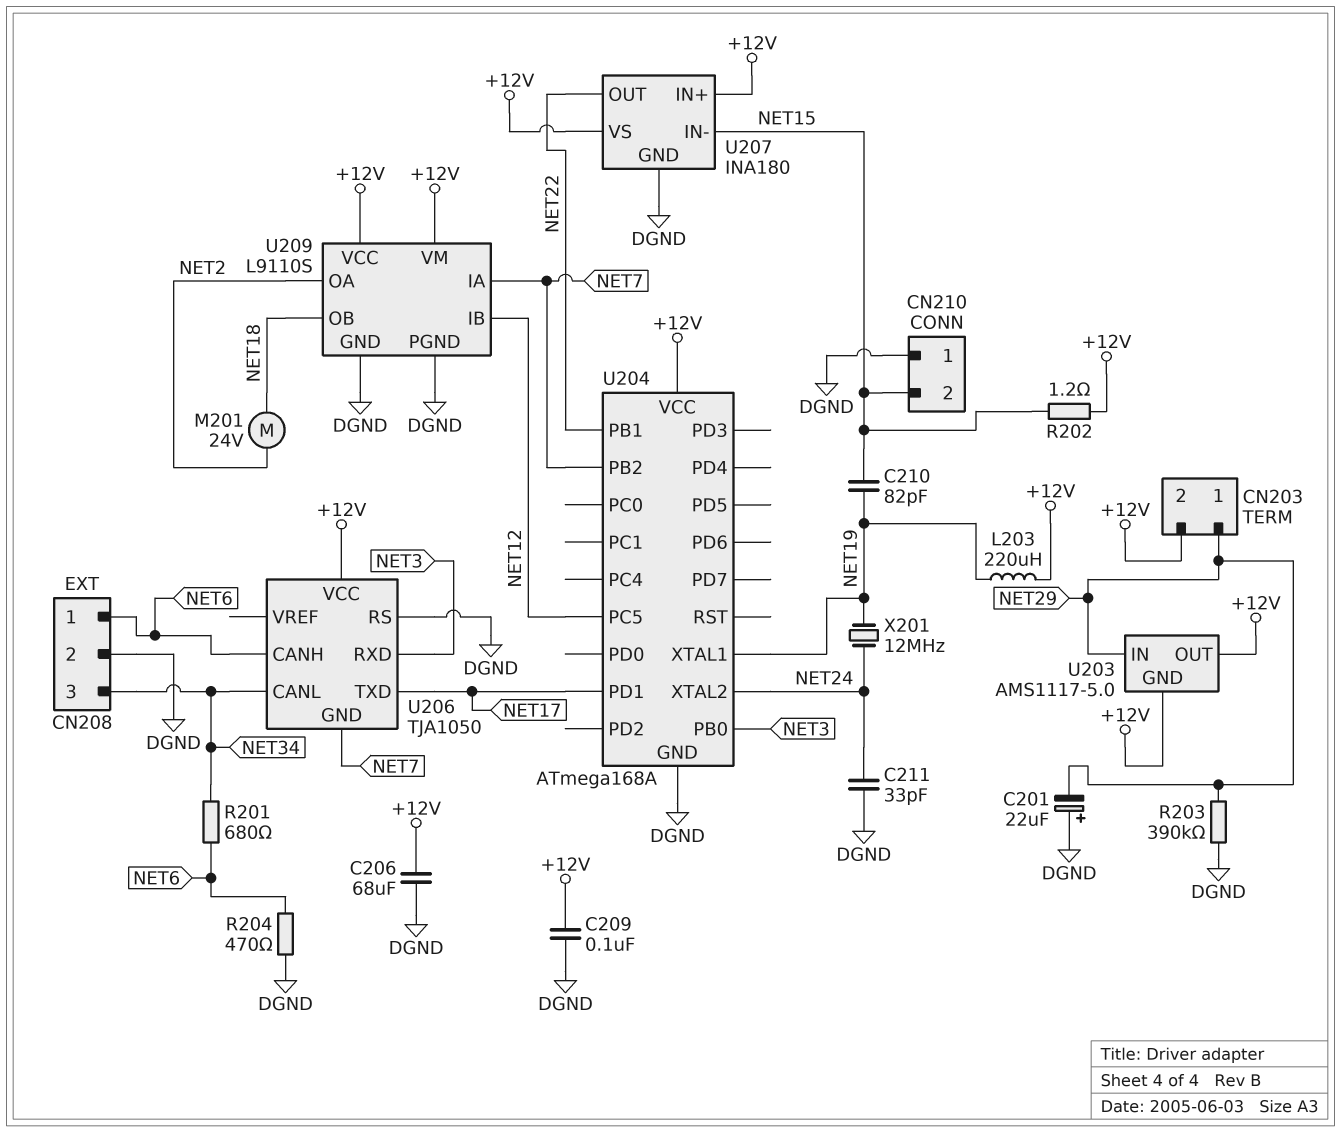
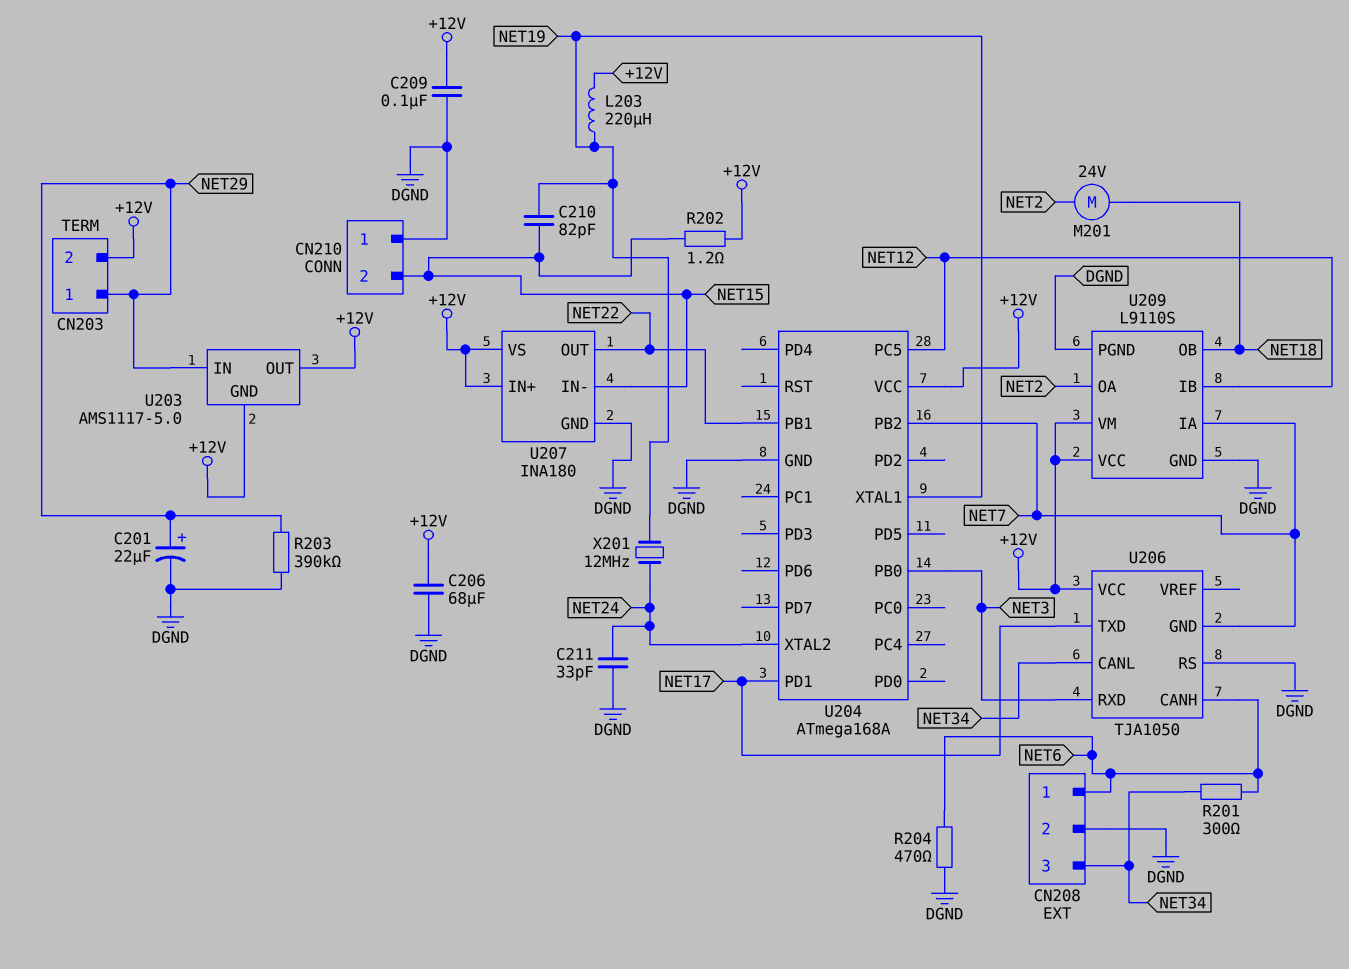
C201: 22uF (plus DGND, minus NET29) -> 22uF (plus NET29, minus DGND)
R201: 680 (NET6, NET34) -> 300 (NET6, NET34)

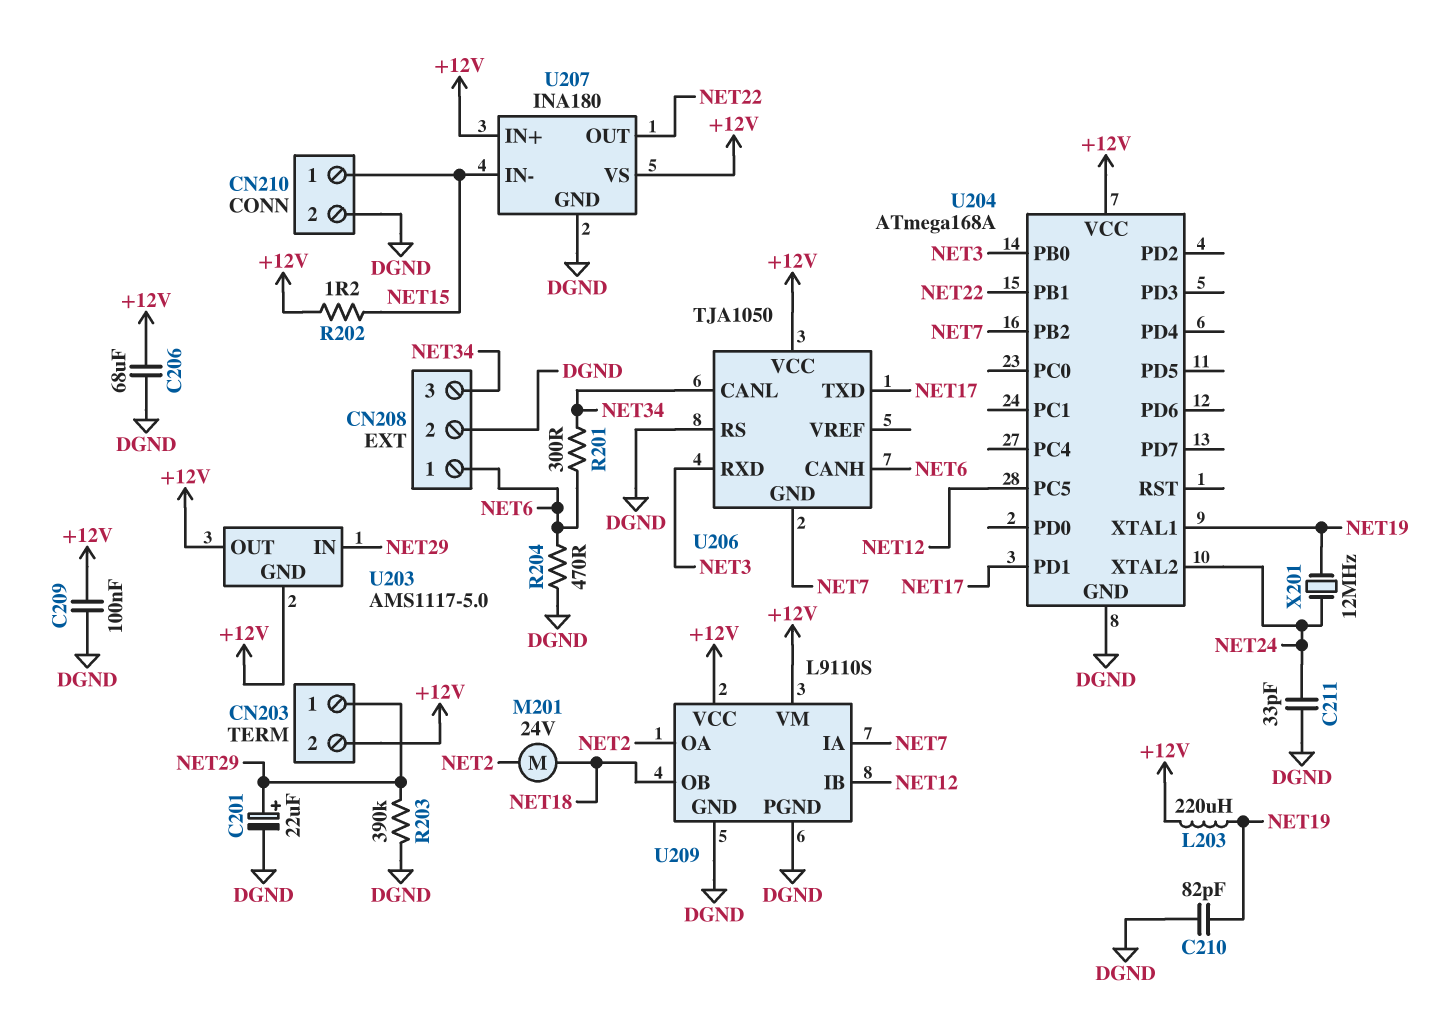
C210: 82pF (NET15, NET19) -> 82pF (DGND, NET19)
CN210 pin 1: DGND -> NET15
CN210 pin 2: NET15 -> DGND

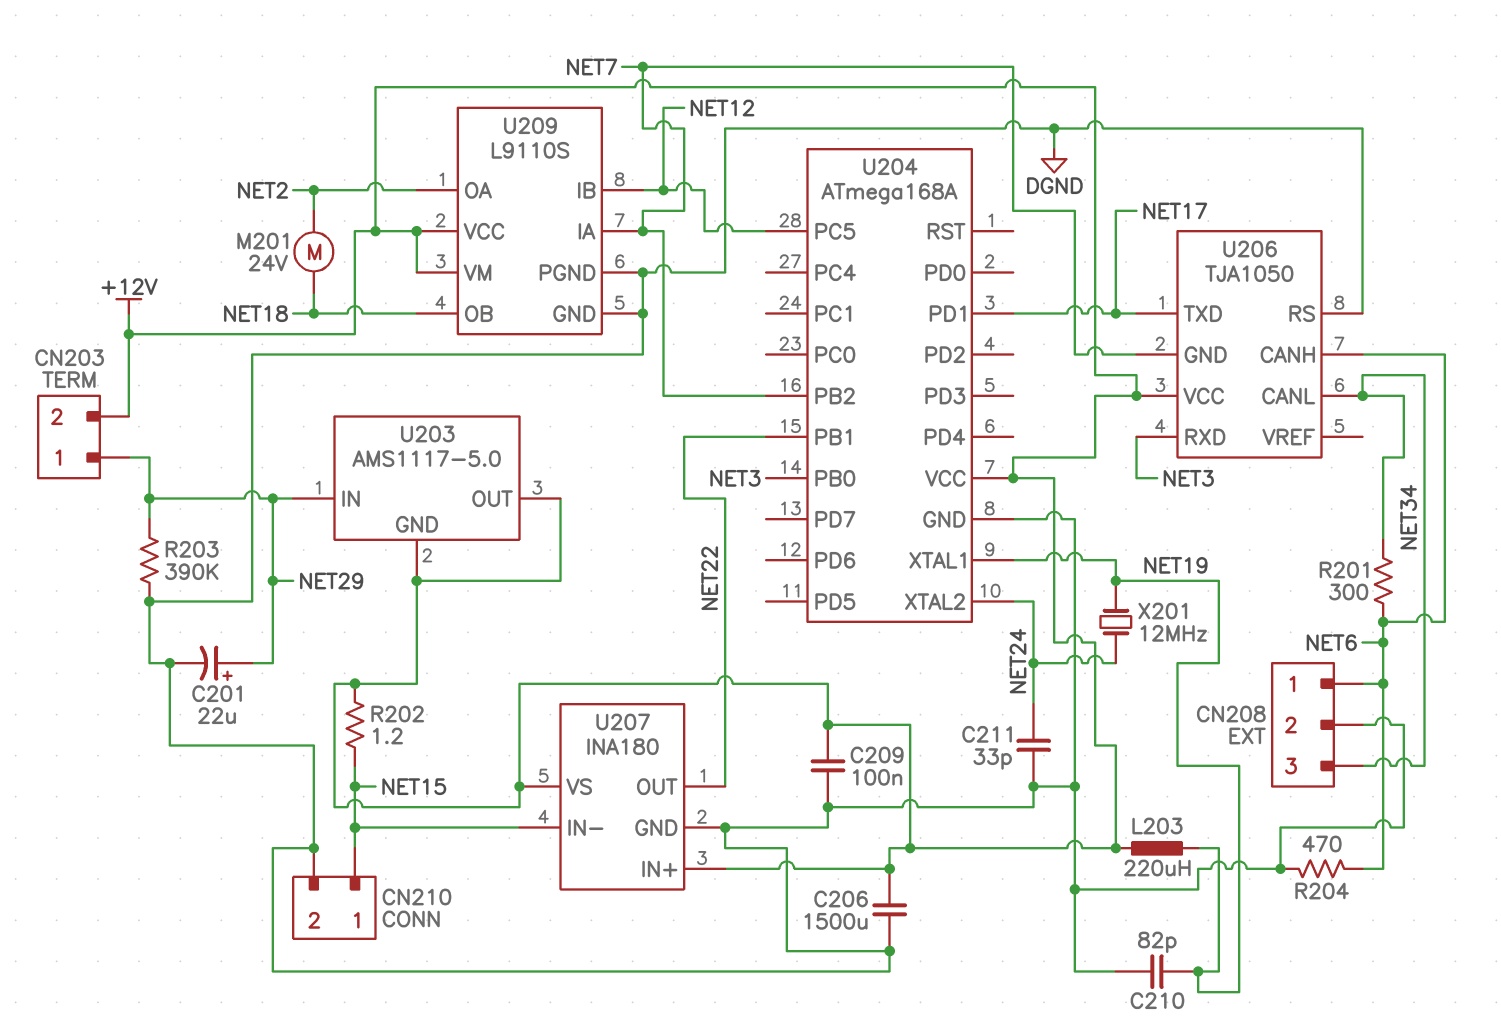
C206: 68uF (+12V, DGND) -> 1500uF (+12V, DGND)

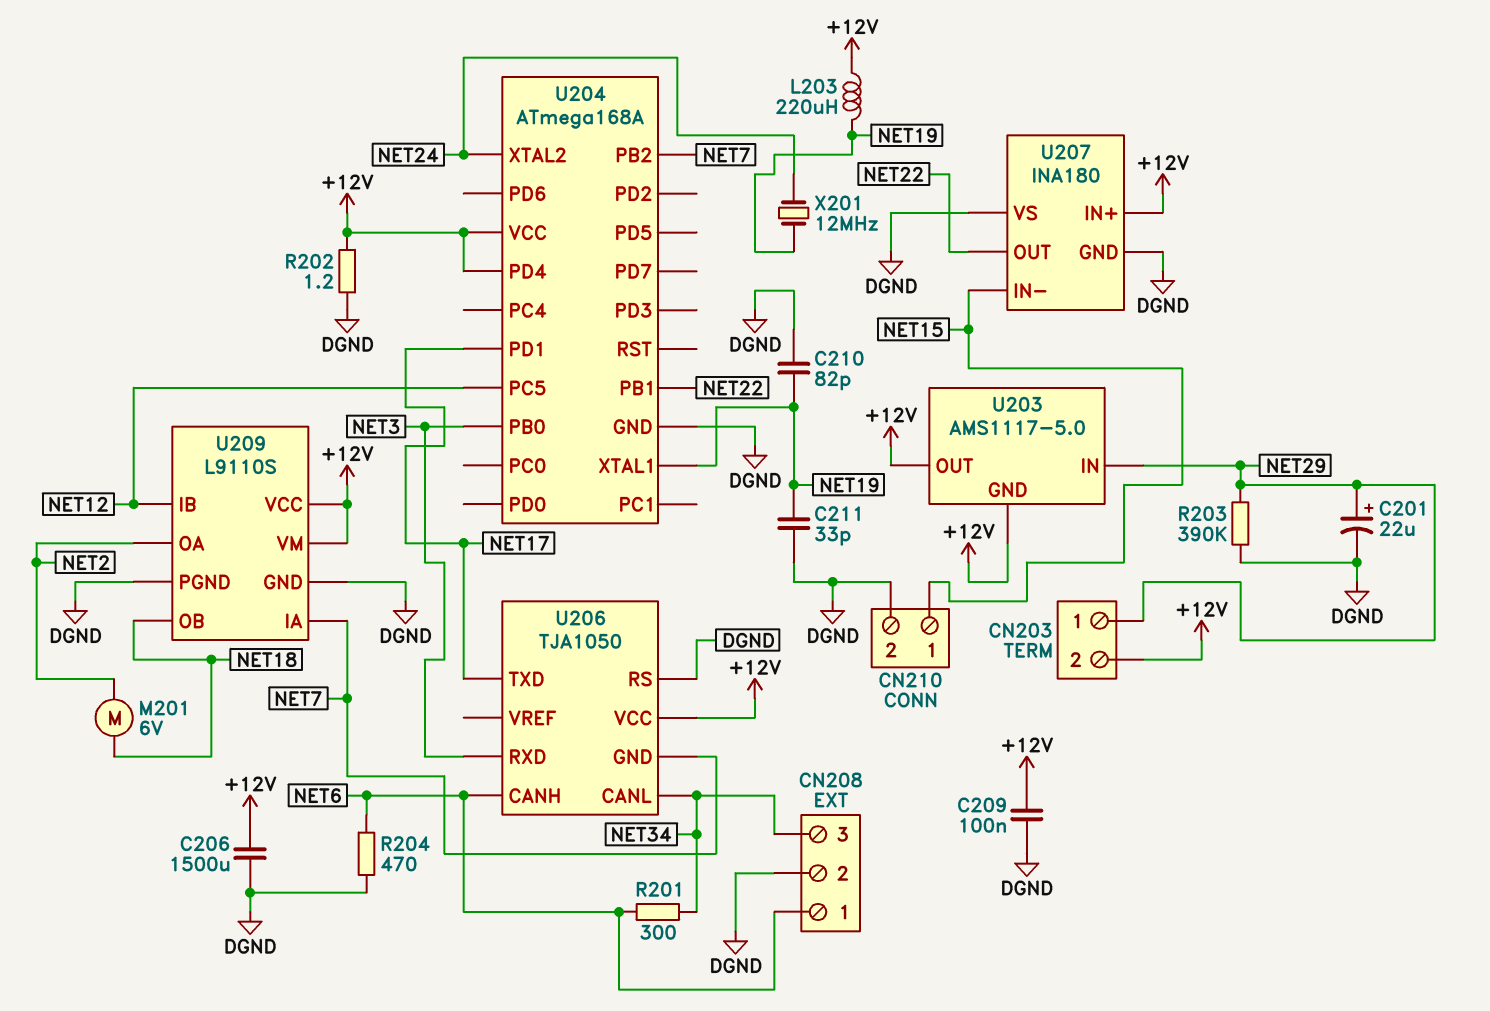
C211: 33pF (DGND, NET24) -> 33pF (DGND, NET19)
M201: motor 24V (NET2, NET18) -> motor 6V (NET2, NET18)
R202: 1.2 (+12V, NET15) -> 1.2 (+12V, DGND)
U204 pin PD4: none -> +12V
U207 pin VS: +12V -> DGND

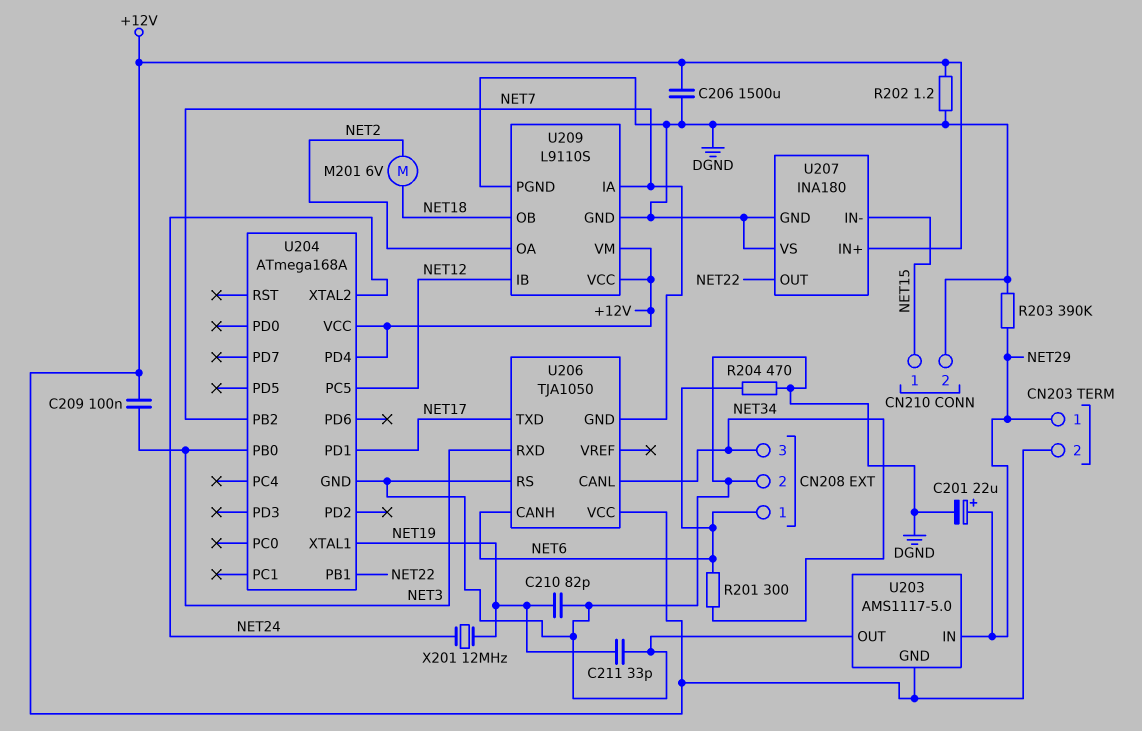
C209: 100nF (+12V, DGND) -> 100nF (+12V, NET3)
L203: 220uH (+12V, NET19) -> none
U203 pin OUT: +12V -> DGND

